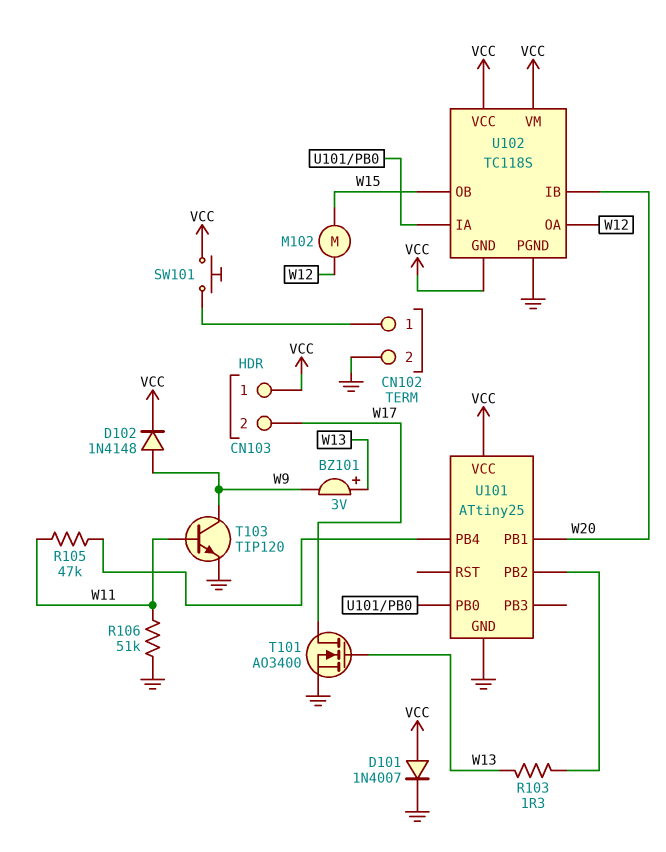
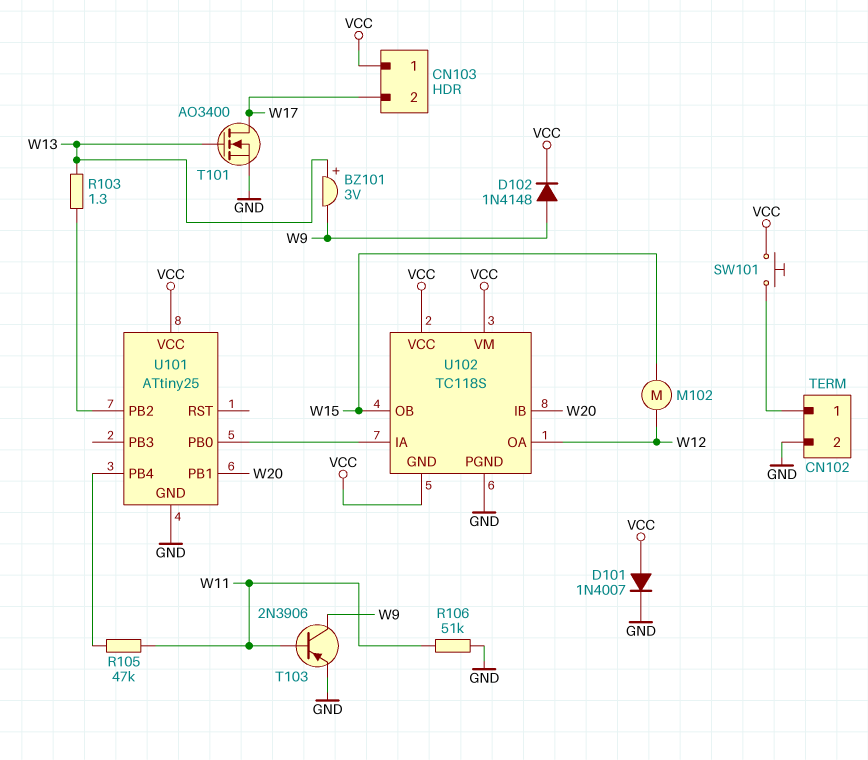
T103: NPN TIP120 (B W11, C W9, E GND) -> PNP 2N3906 (B W11, C W9, E GND)

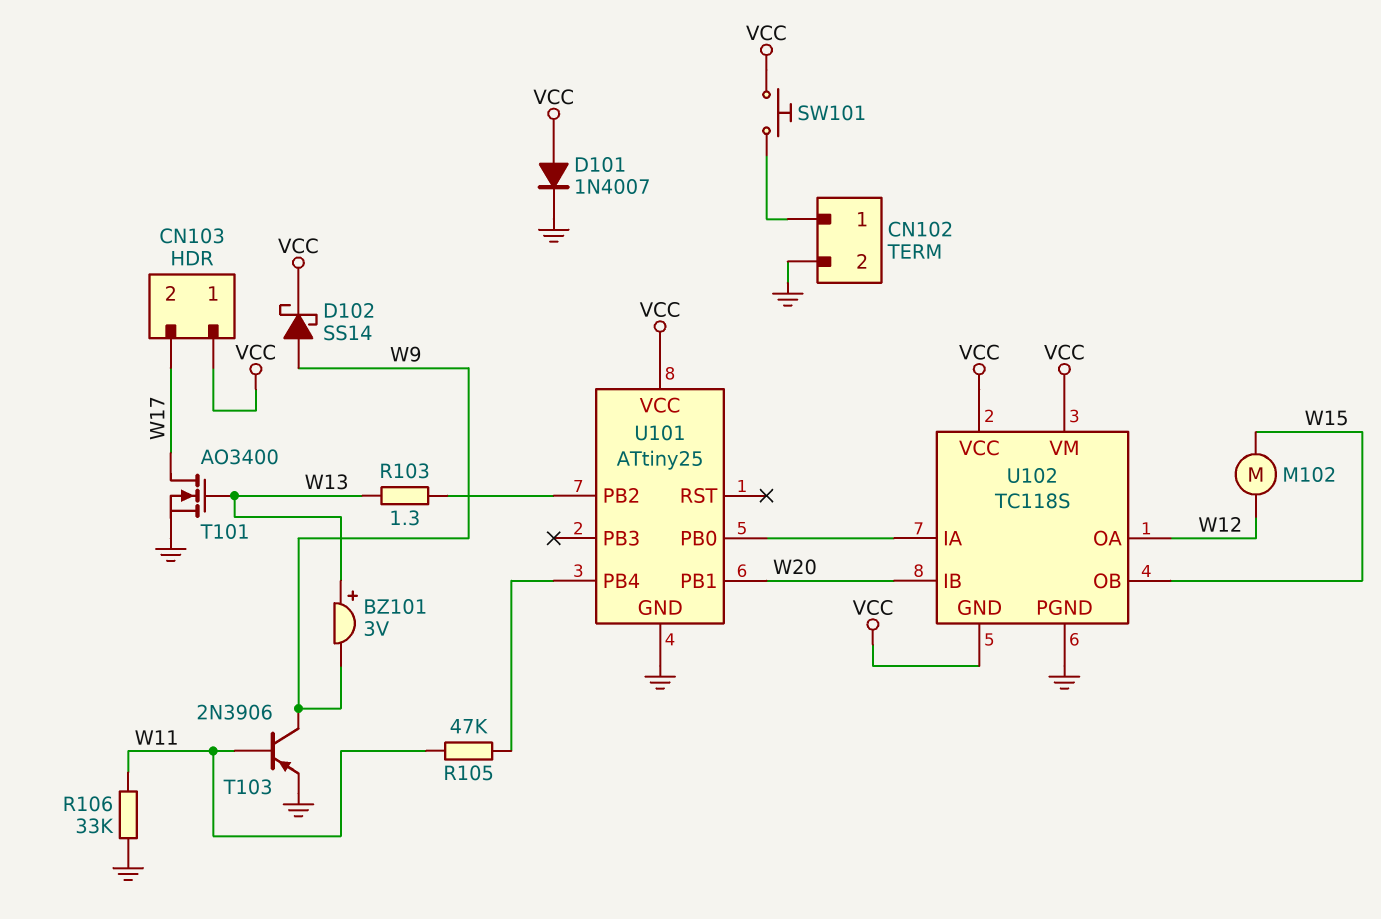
D102: diode 1N4148 (A W9, K VCC) -> schottky SS14 (A W9, K VCC)
R106: 51k (GND, W11) -> 33k (GND, W11)

